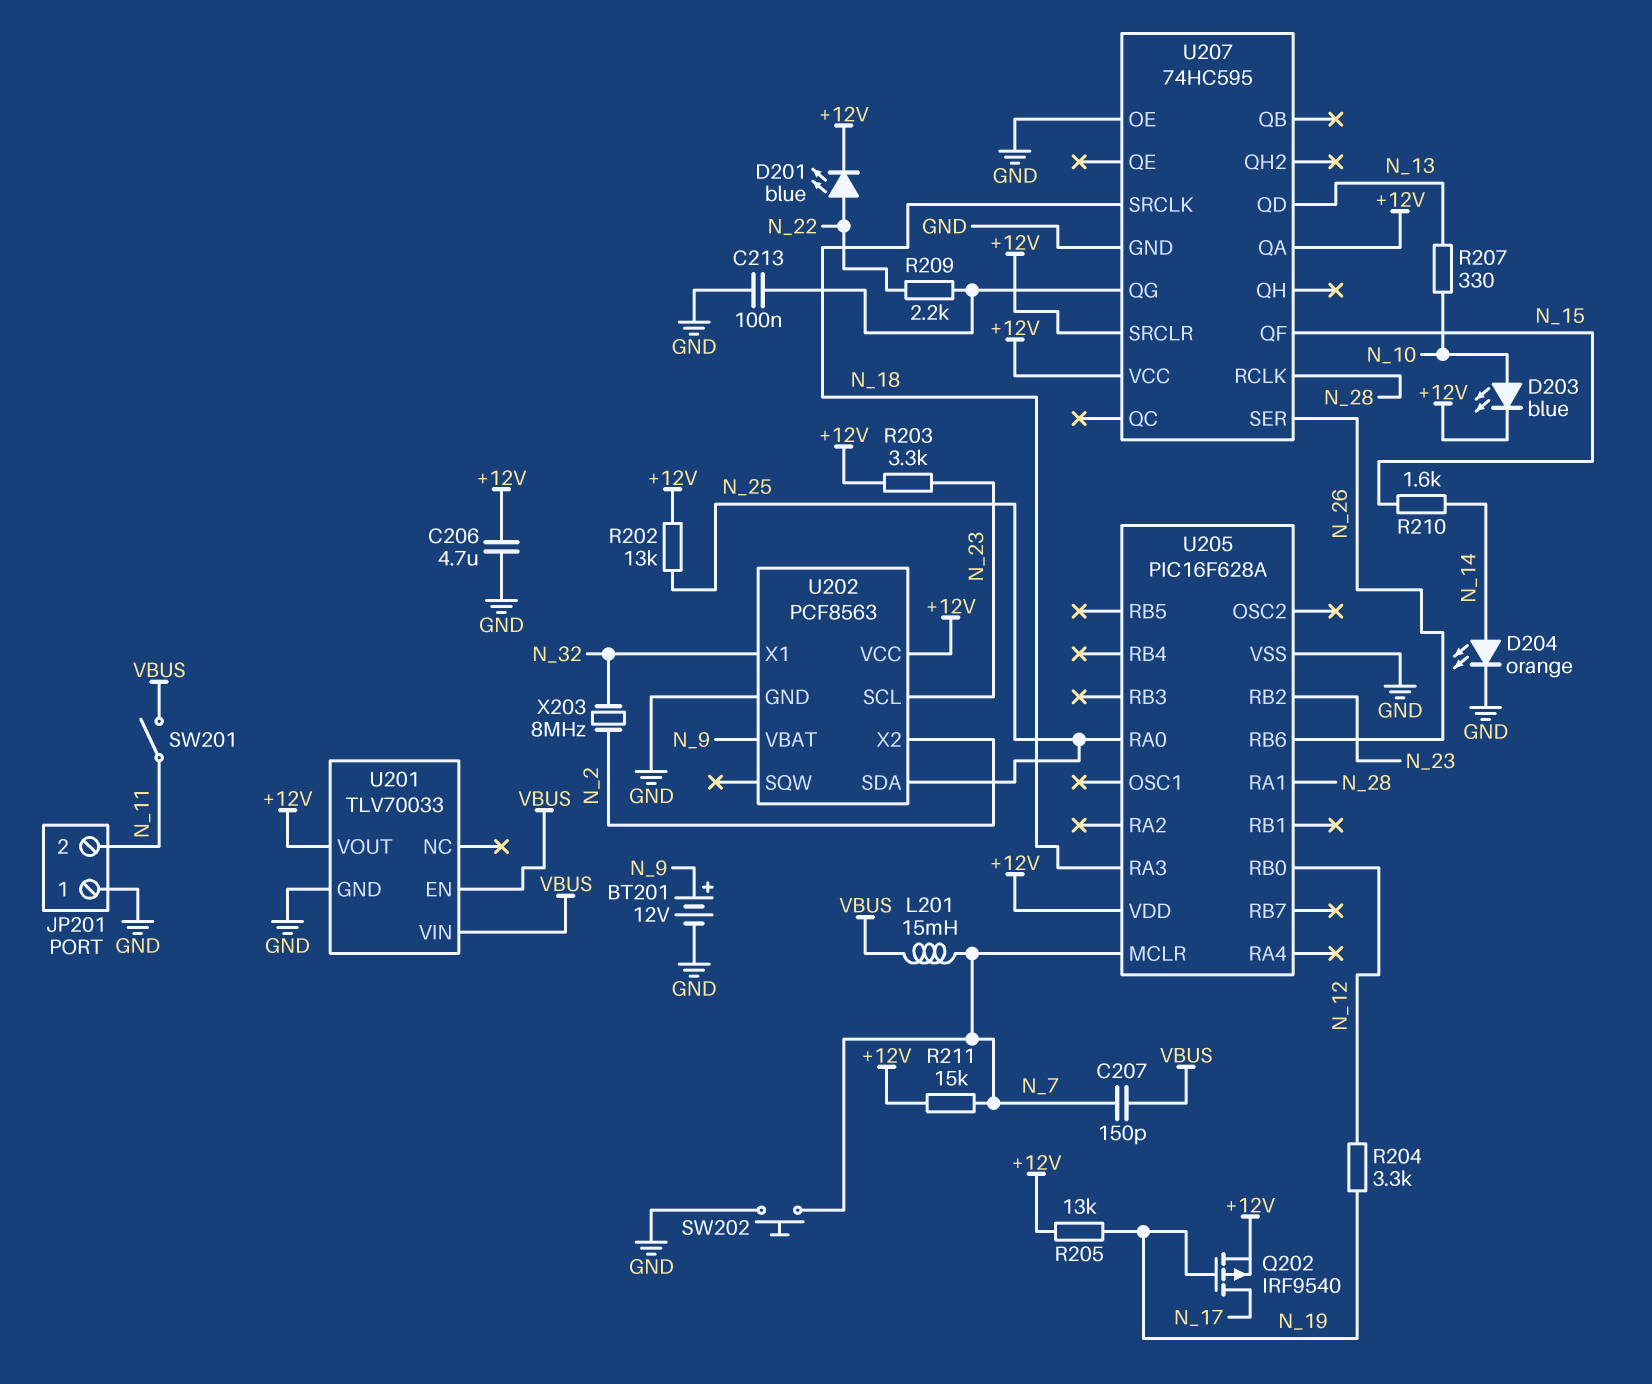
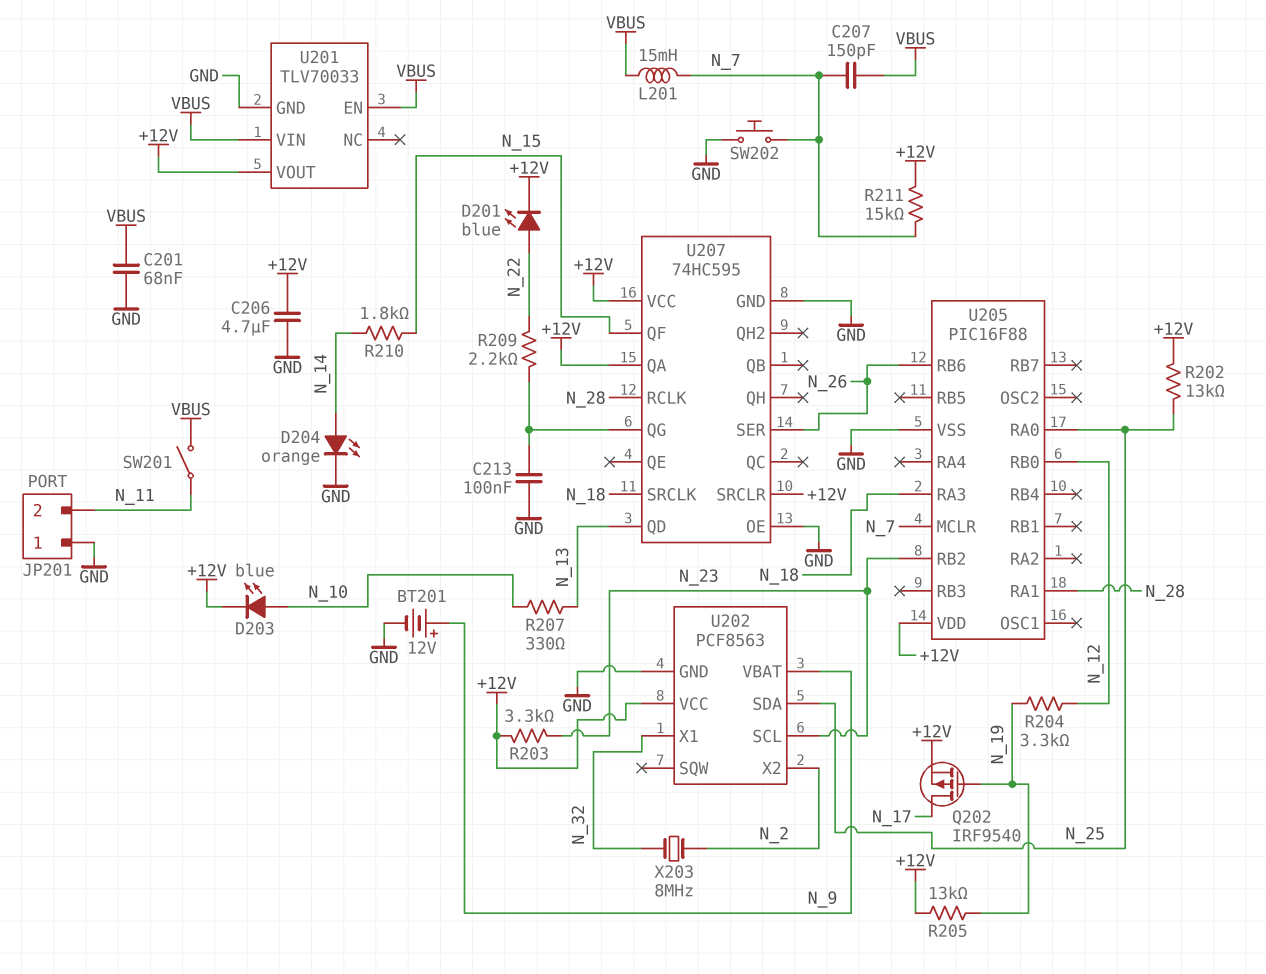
C201: none -> 68nF (GND, VBUS)
R210: 1.6k (N_14, N_15) -> 1.8k (N_14, N_15)
U205: PIC16F628A -> PIC16F88

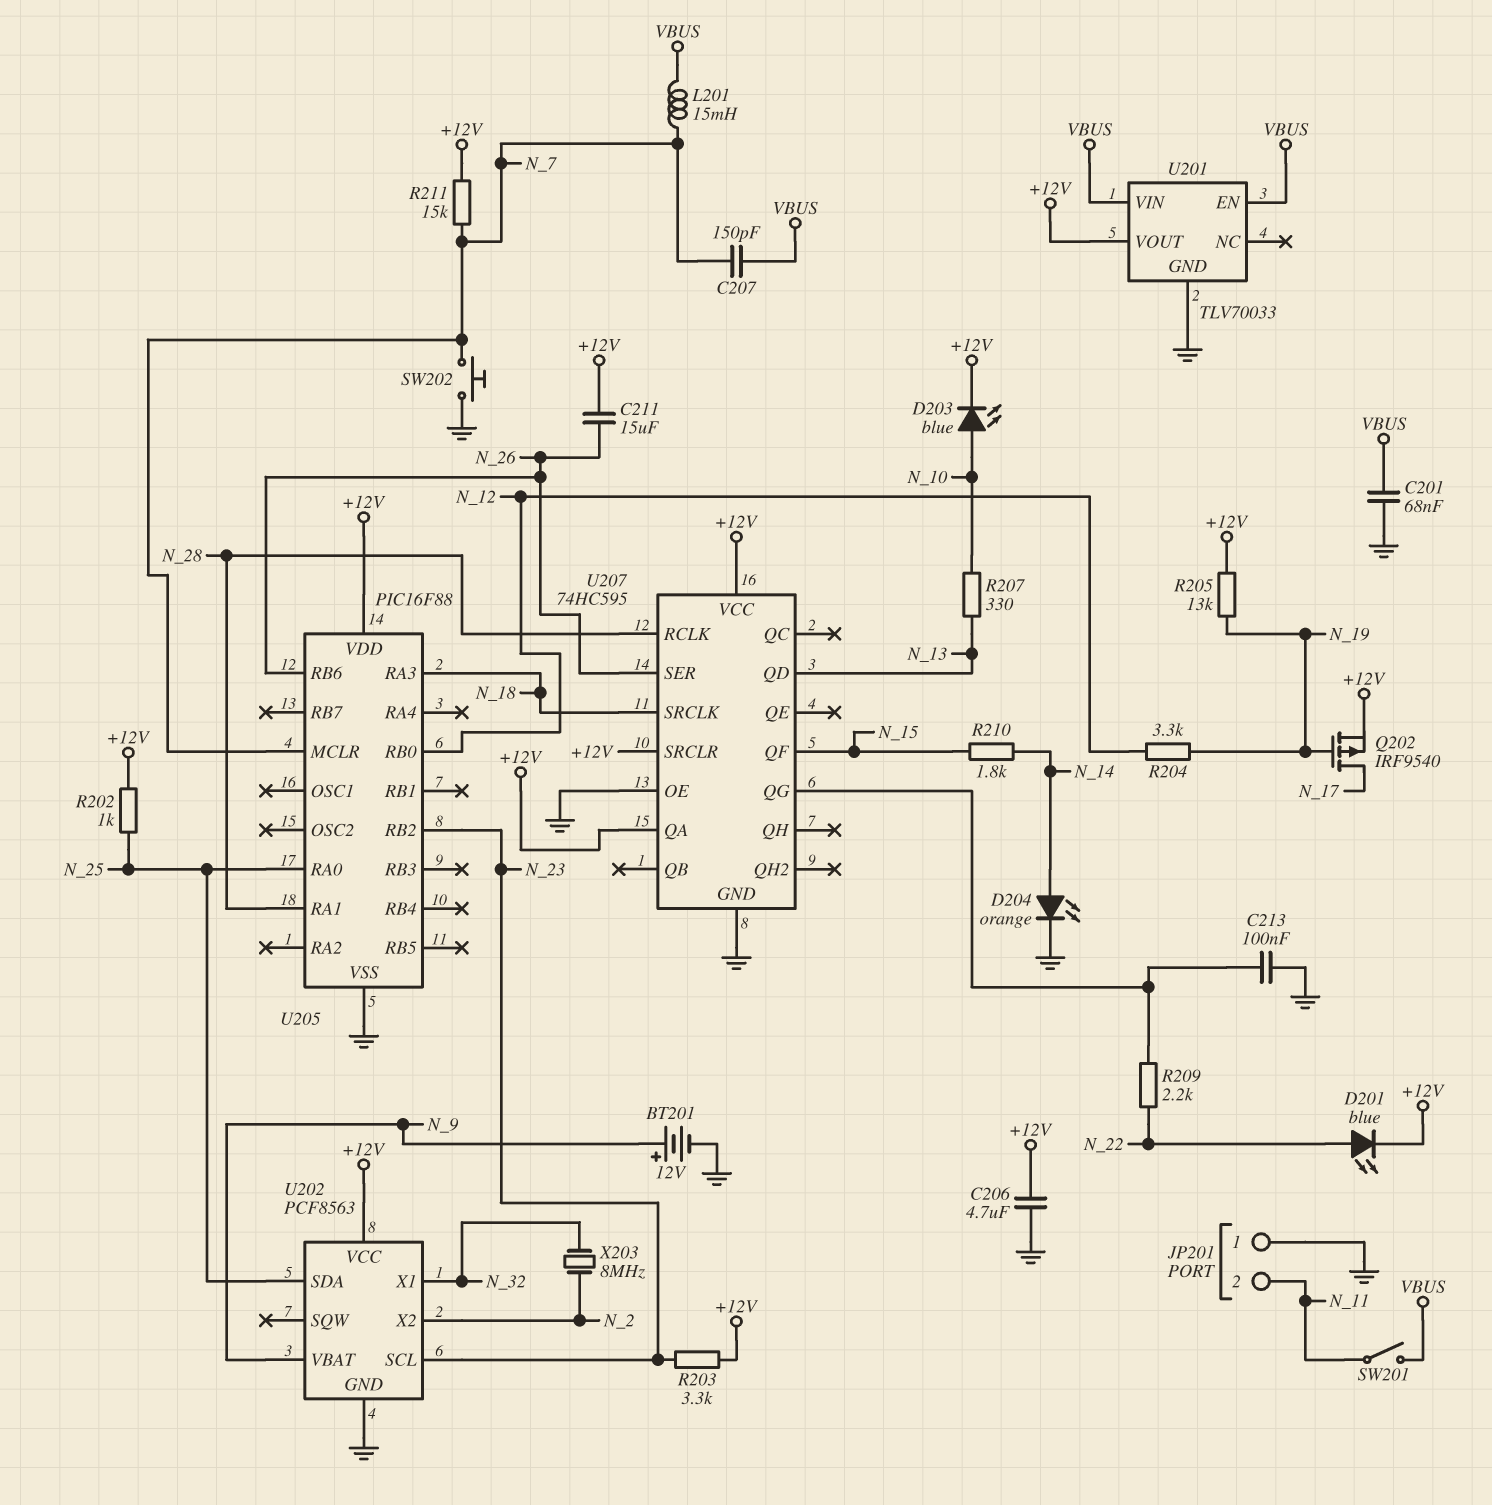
C211: none -> 15uF (+12V, N_26)
R202: 13k (+12V, N_25) -> 1k (+12V, N_25)

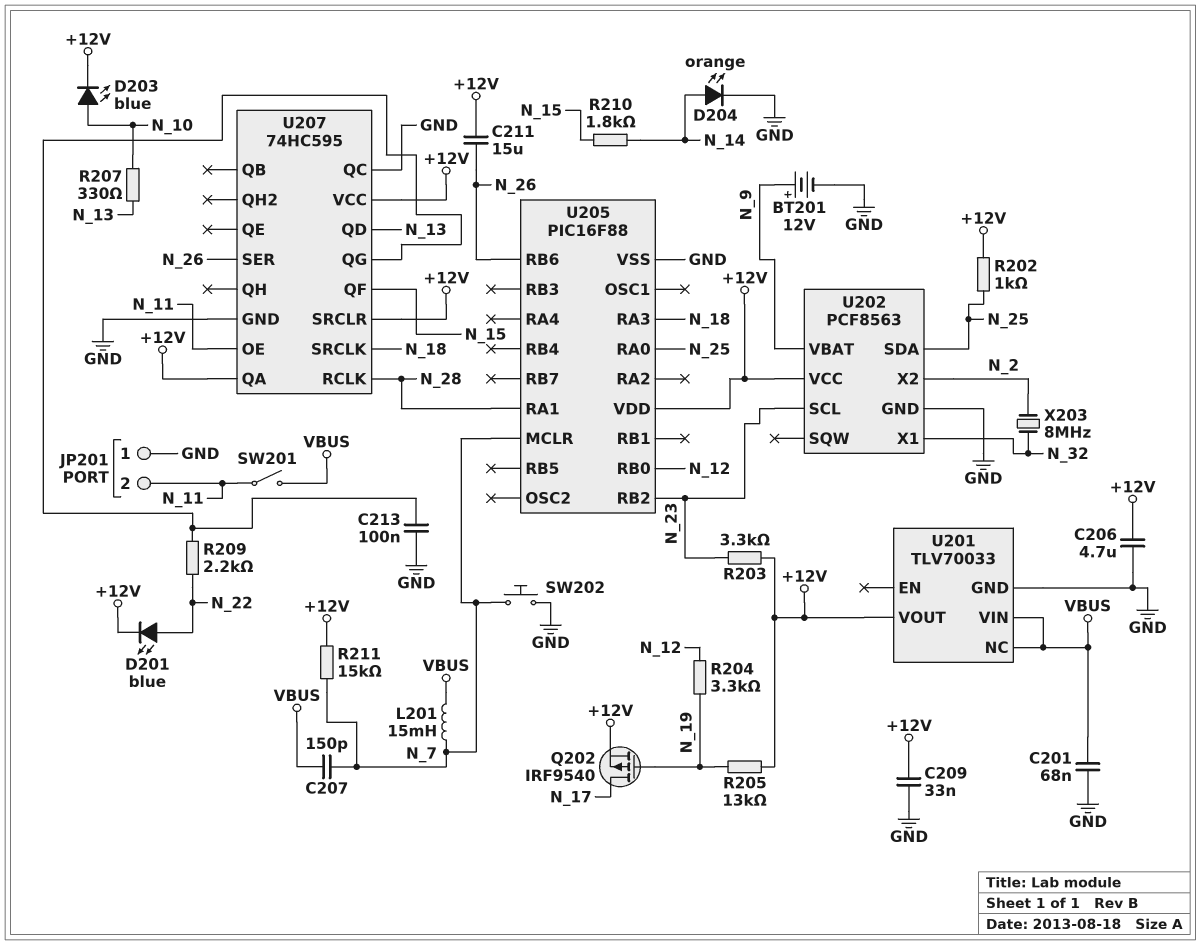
C209: none -> 33nF (+12V, GND)
U201 pin EN: VBUS -> none
U201 pin NC: none -> VBUS
U207 pin OE: GND -> N_11
U207 pin QC: none -> GND

